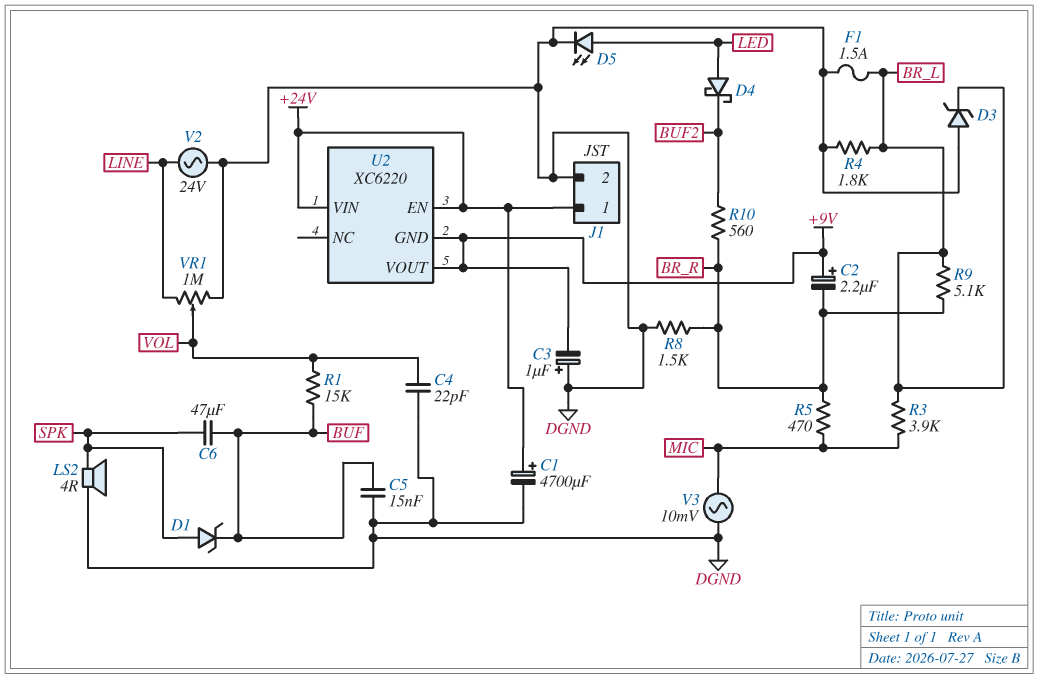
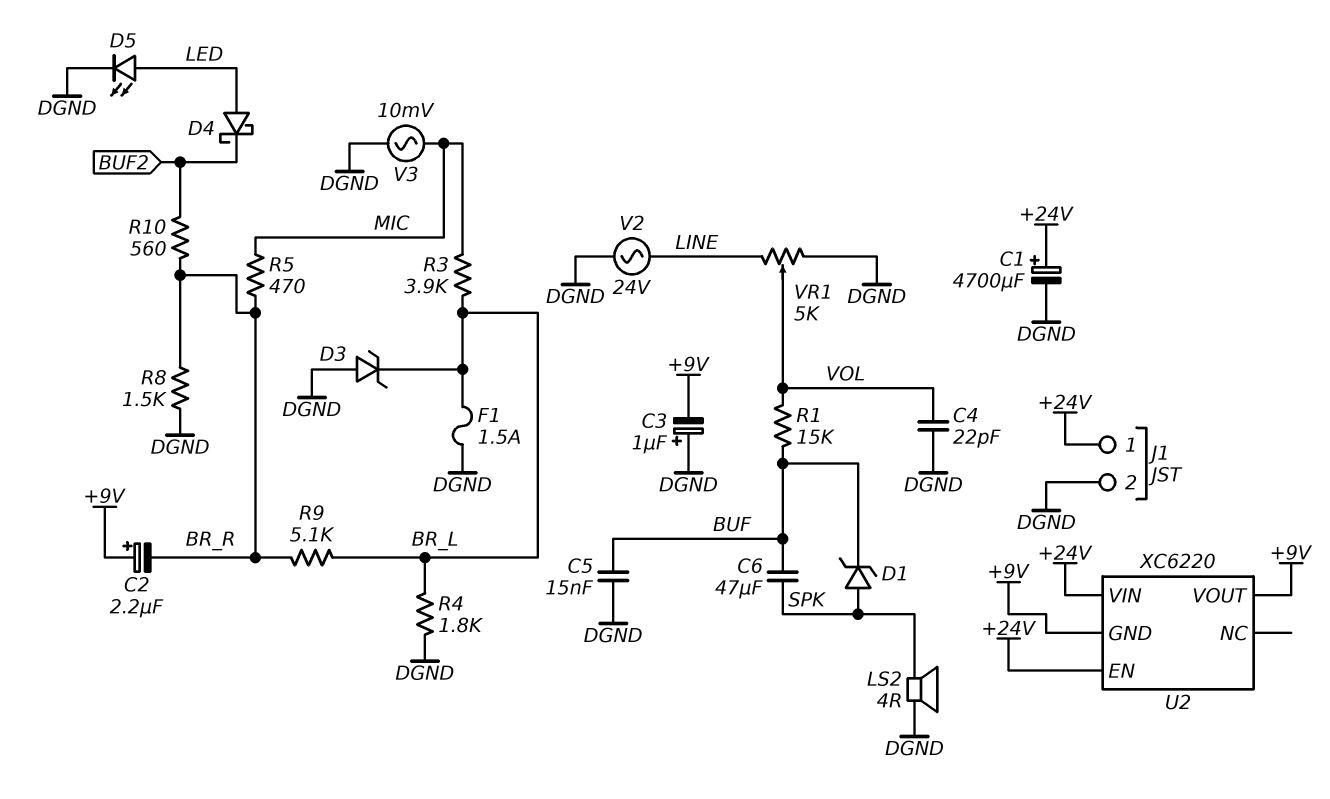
VR1: 1M (DGND, LINE, wiper VOL) -> 5k (DGND, LINE, wiper VOL)

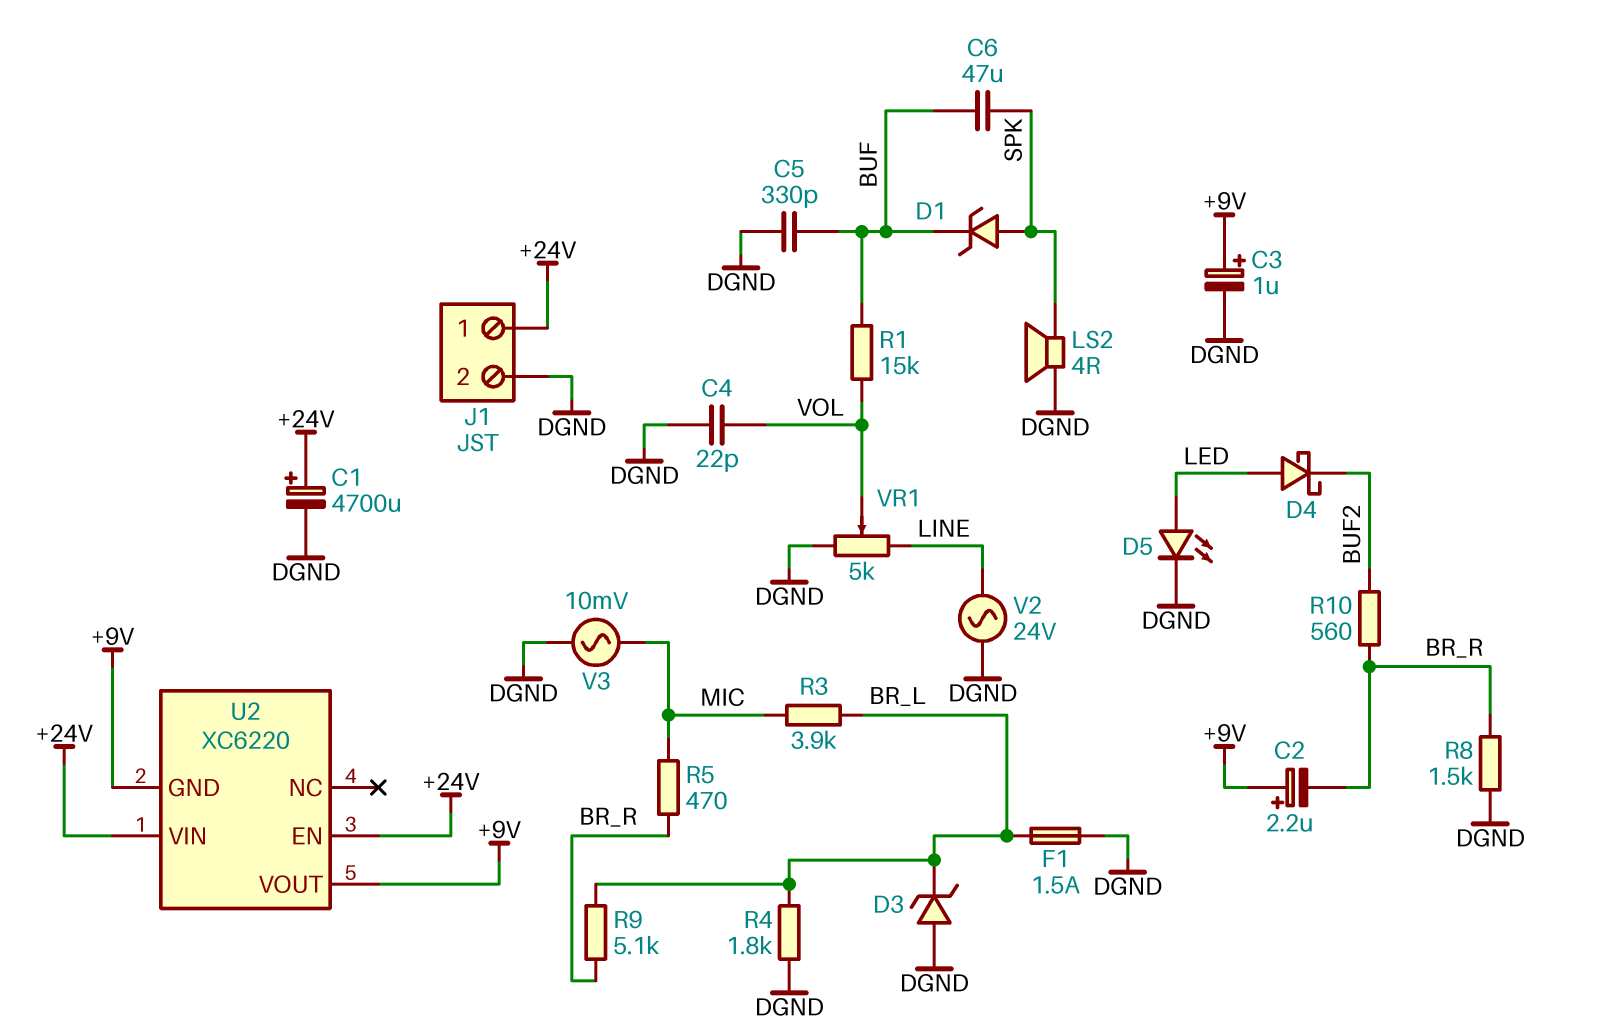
C3: 1uF (plus DGND, minus +9V) -> 1uF (plus +9V, minus DGND)
C5: 15nF (BUF, DGND) -> 330pF (BUF, DGND)

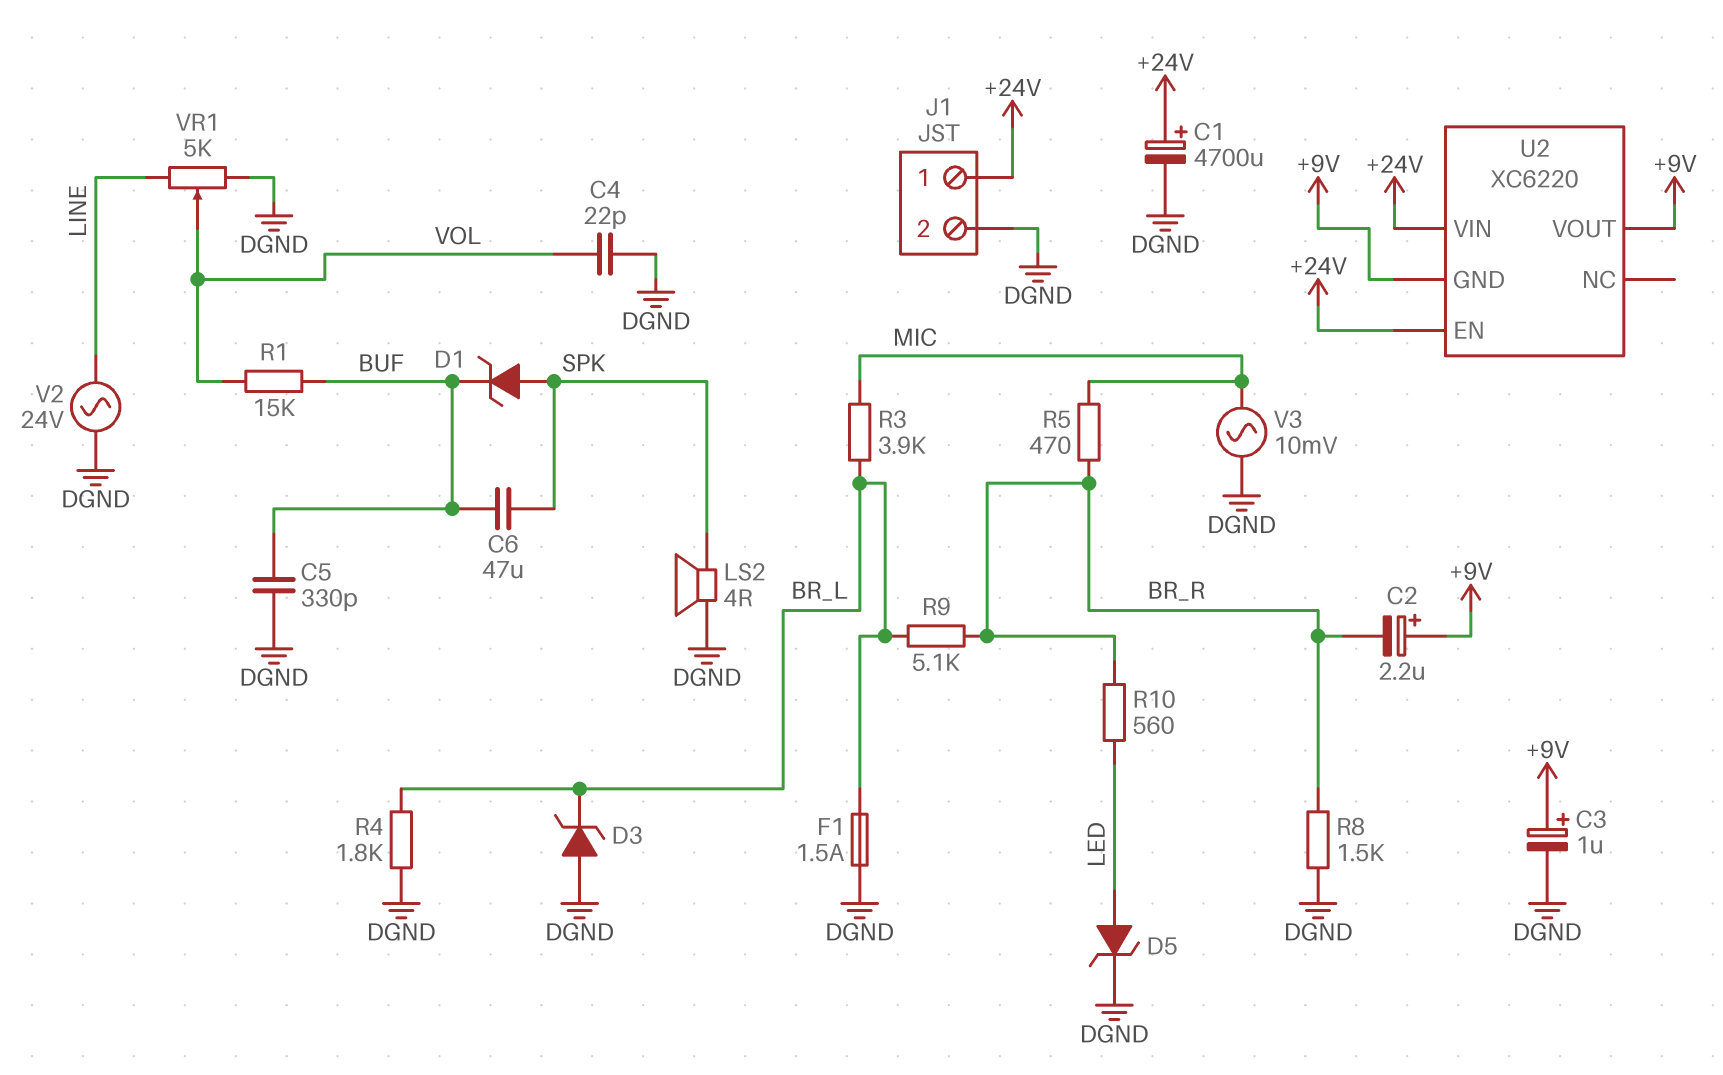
D4: schottky (A LED, K BUF2) -> none
D5: LED (A LED, K DGND) -> zener (A LED, K DGND)
R10: 560 (BR_R, BUF2) -> 560 (BR_R, LED)

